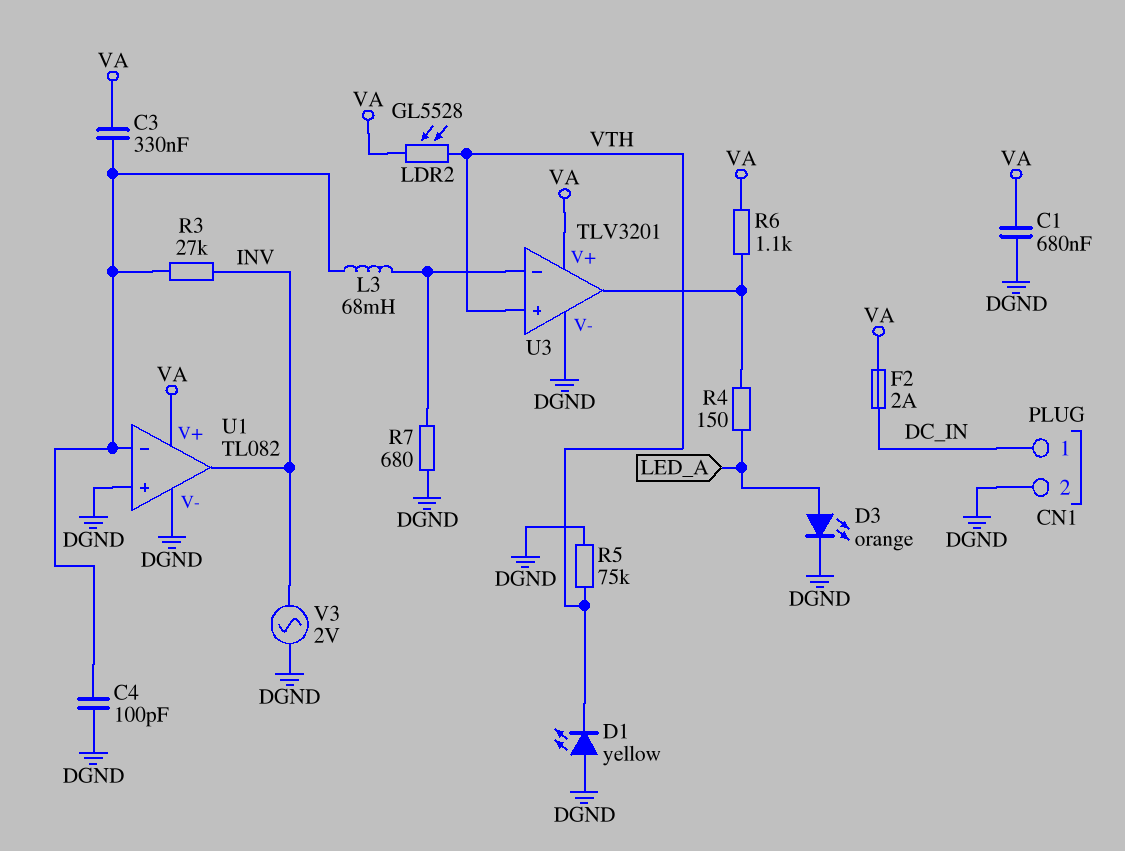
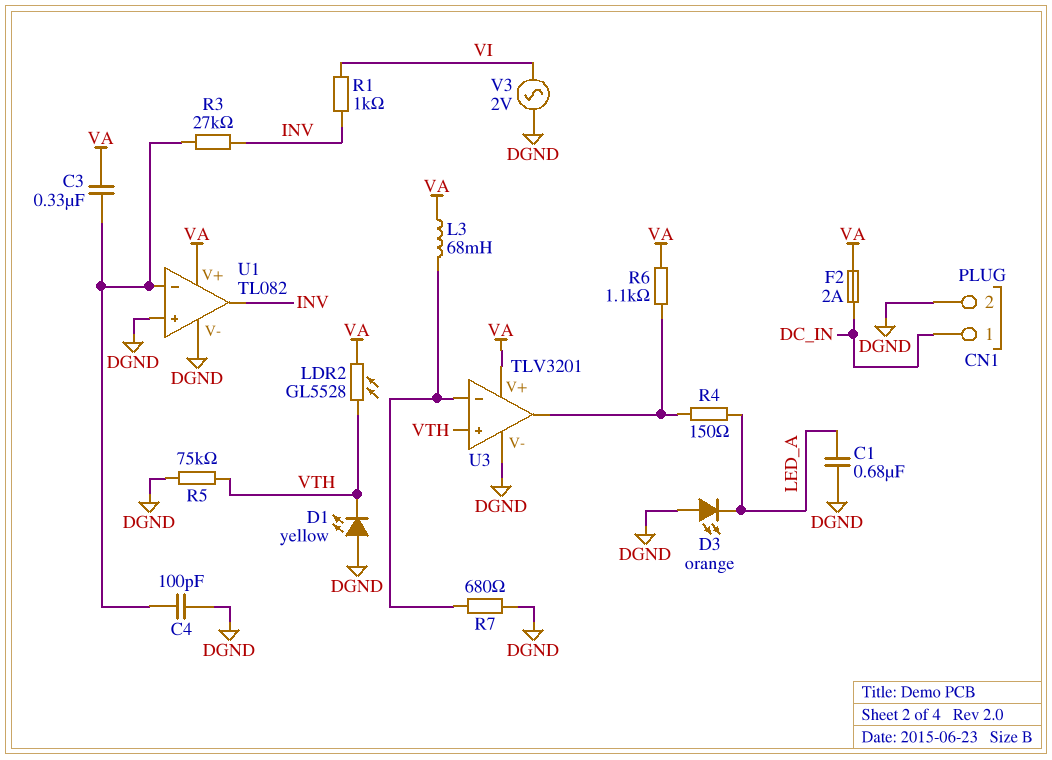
C1: 680nF (DGND, VA) -> 680nF (DGND, LED_A)
D3: LED orange (A LED_A, K DGND) -> LED orange (A DGND, K LED_A)
L3: 68mH (U1/in-, U3/in-) -> 68mH (U3/in-, VA)
R1: none -> 1k (INV, VI)
V3: AC 2V (DGND, INV) -> AC 2V (DGND, VI)

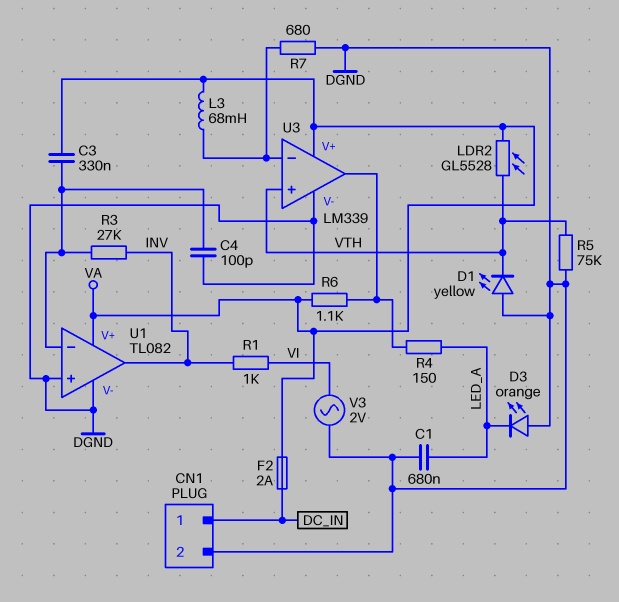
U3: TLV3201 -> LM339

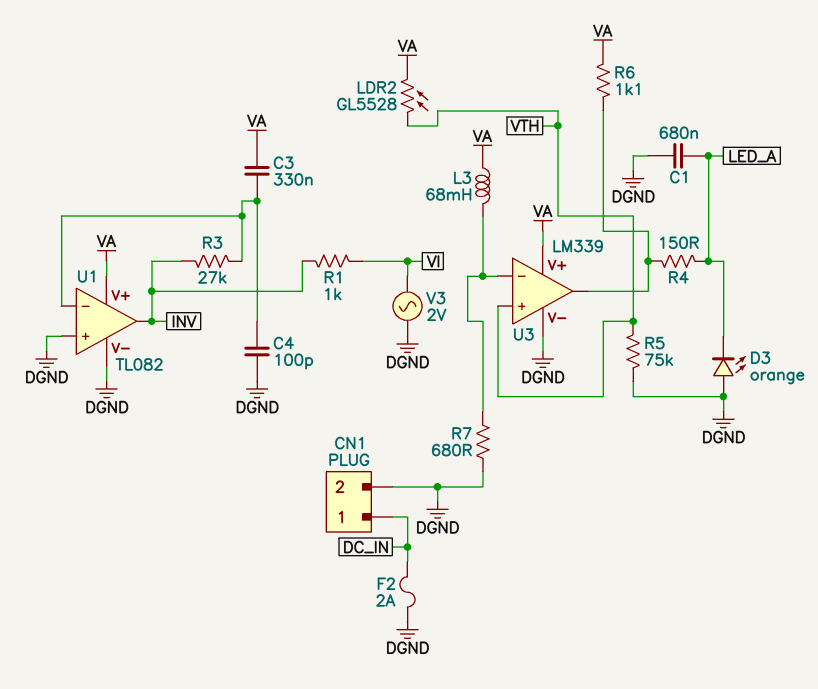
D1: LED yellow (A DGND, K VTH) -> none
F2: 2A (DC_IN, VA) -> 2A (DC_IN, DGND)

